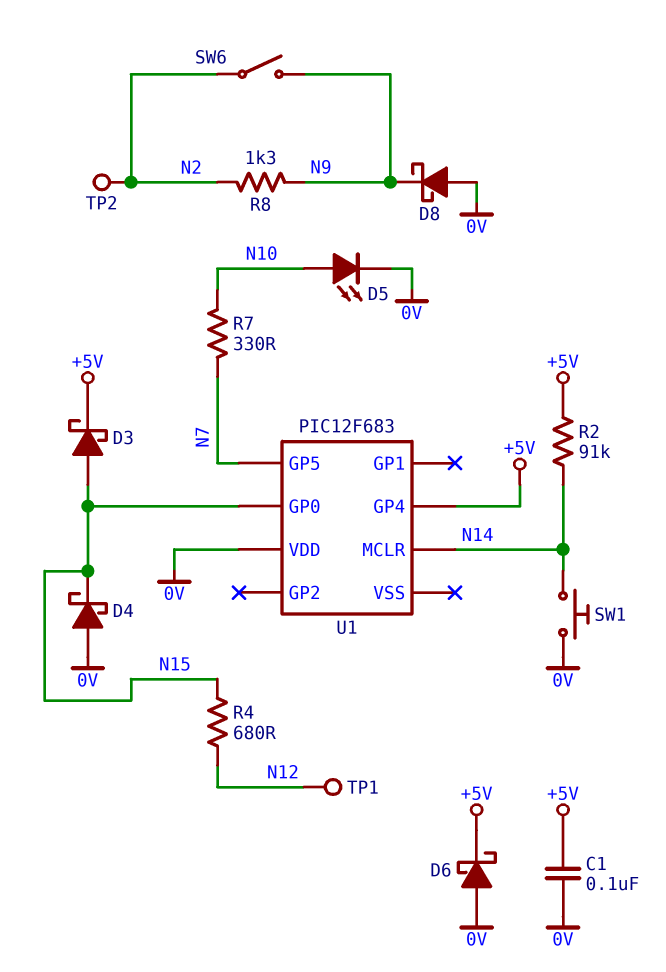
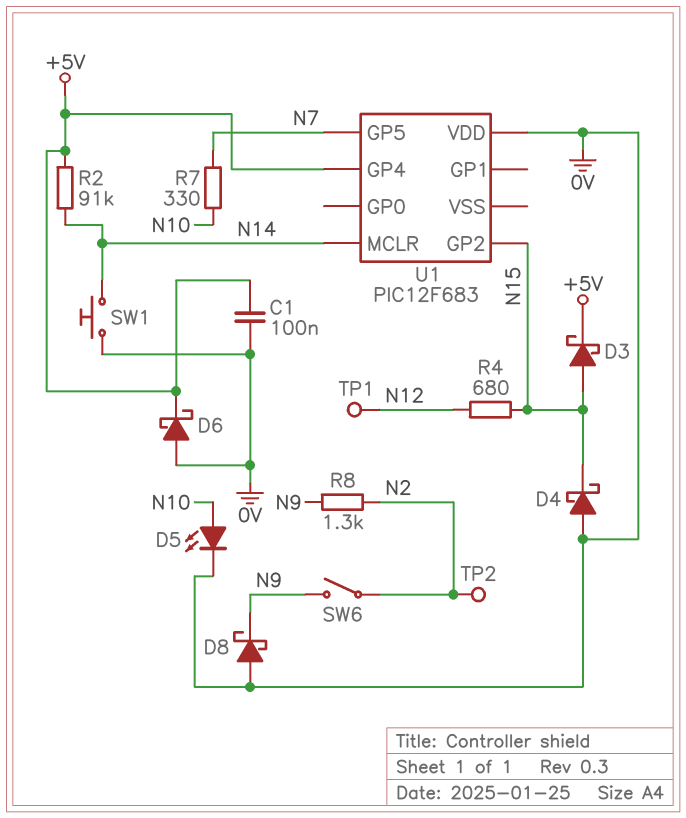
U1 pin GP0: N15 -> none
U1 pin GP2: none -> N15

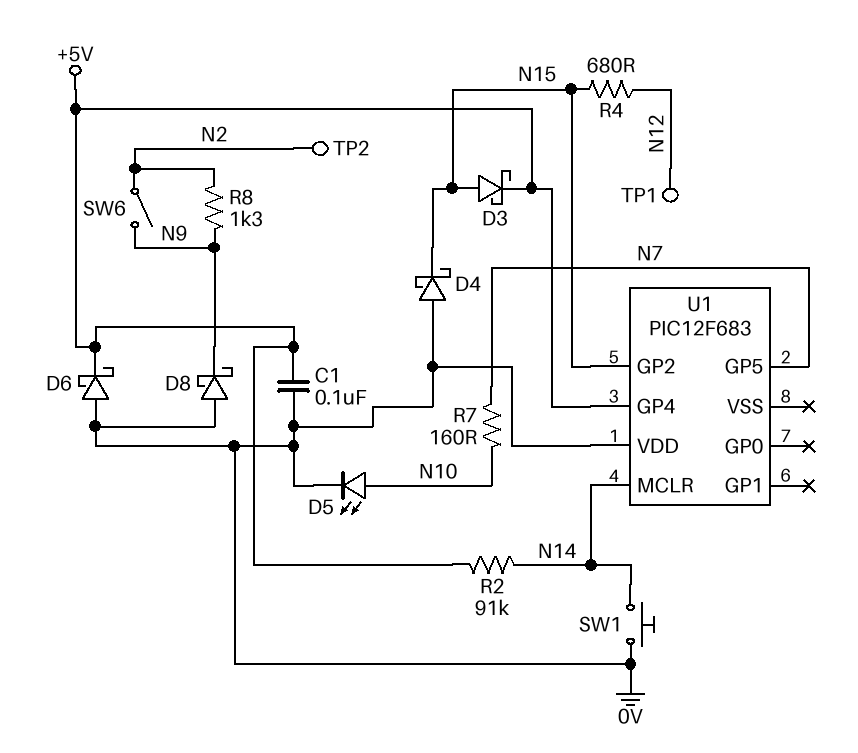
R7: 330 (N7, N10) -> 160 (N7, N10)

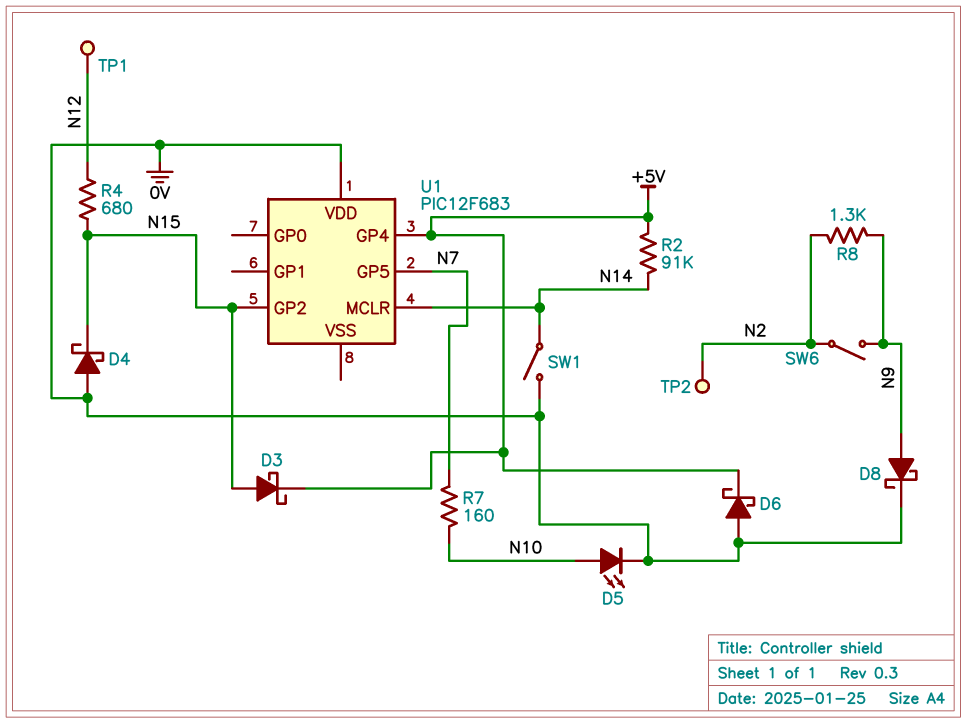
C1: 100nF (+5V, 0V) -> none
D8: schottky (A 0V, K N9) -> schottky (A N9, K 0V)
SW1: button (0V, N14) -> switch (0V, N14)

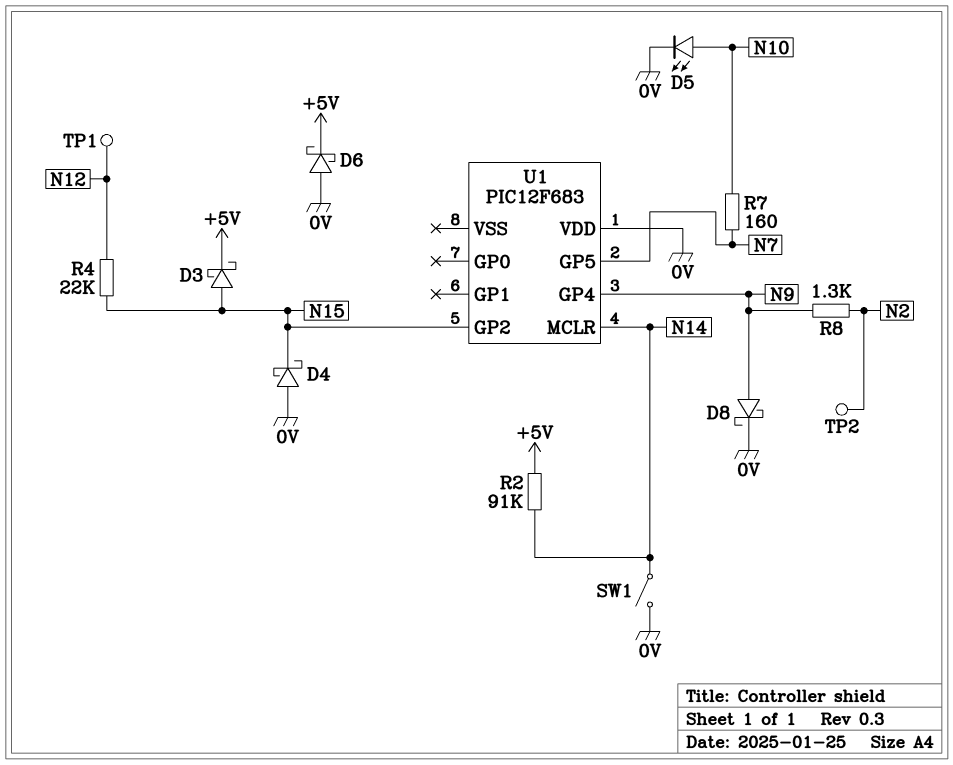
R4: 680 (N12, N15) -> 22k (N12, N15)
SW6: switch (N2, N9) -> none
U1 pin GP4: +5V -> N9

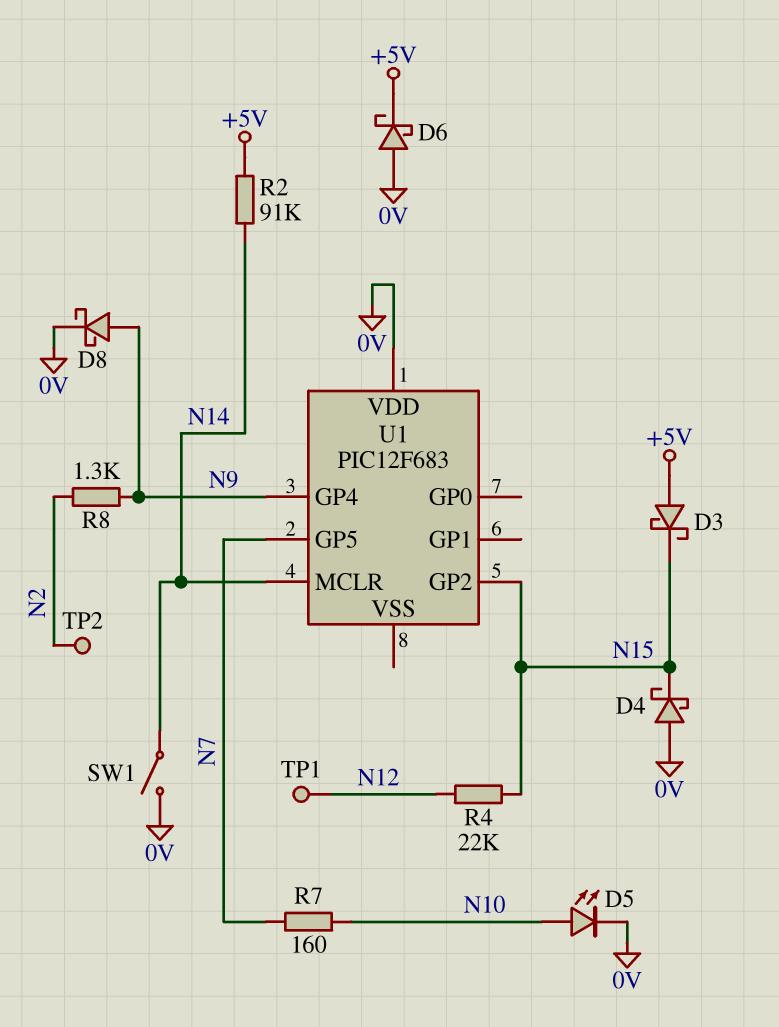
D3: schottky (A N15, K +5V) -> schottky (A +5V, K N15)

